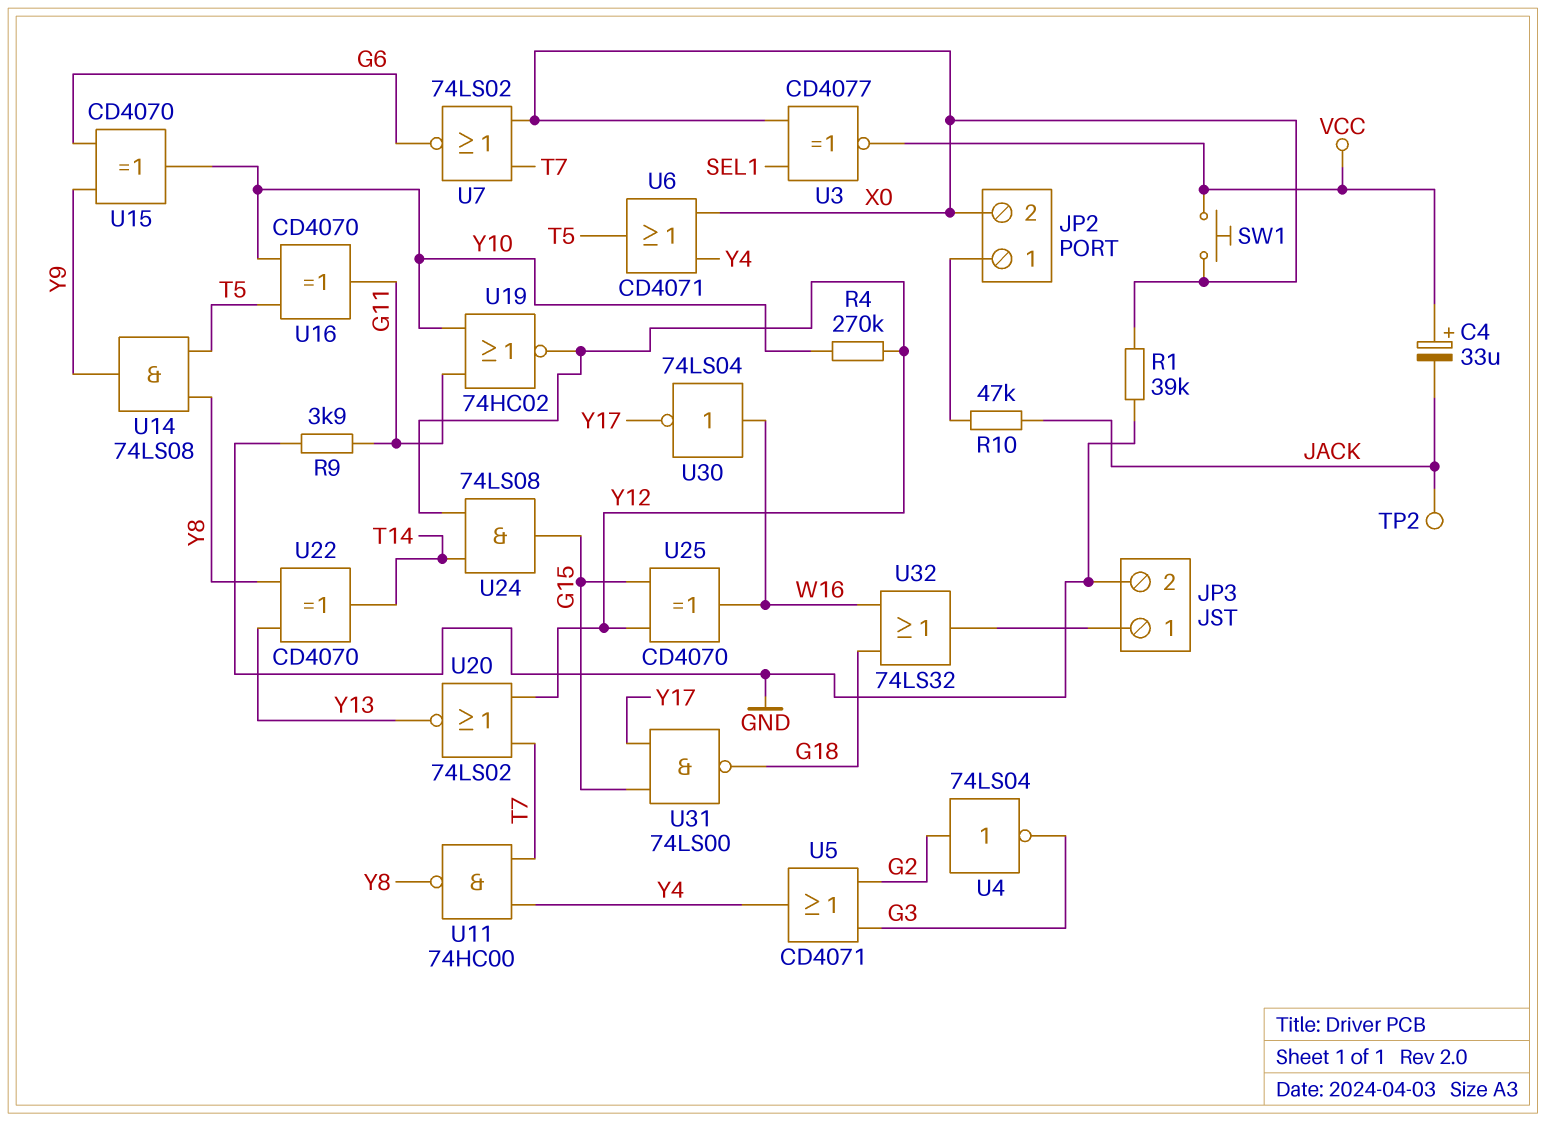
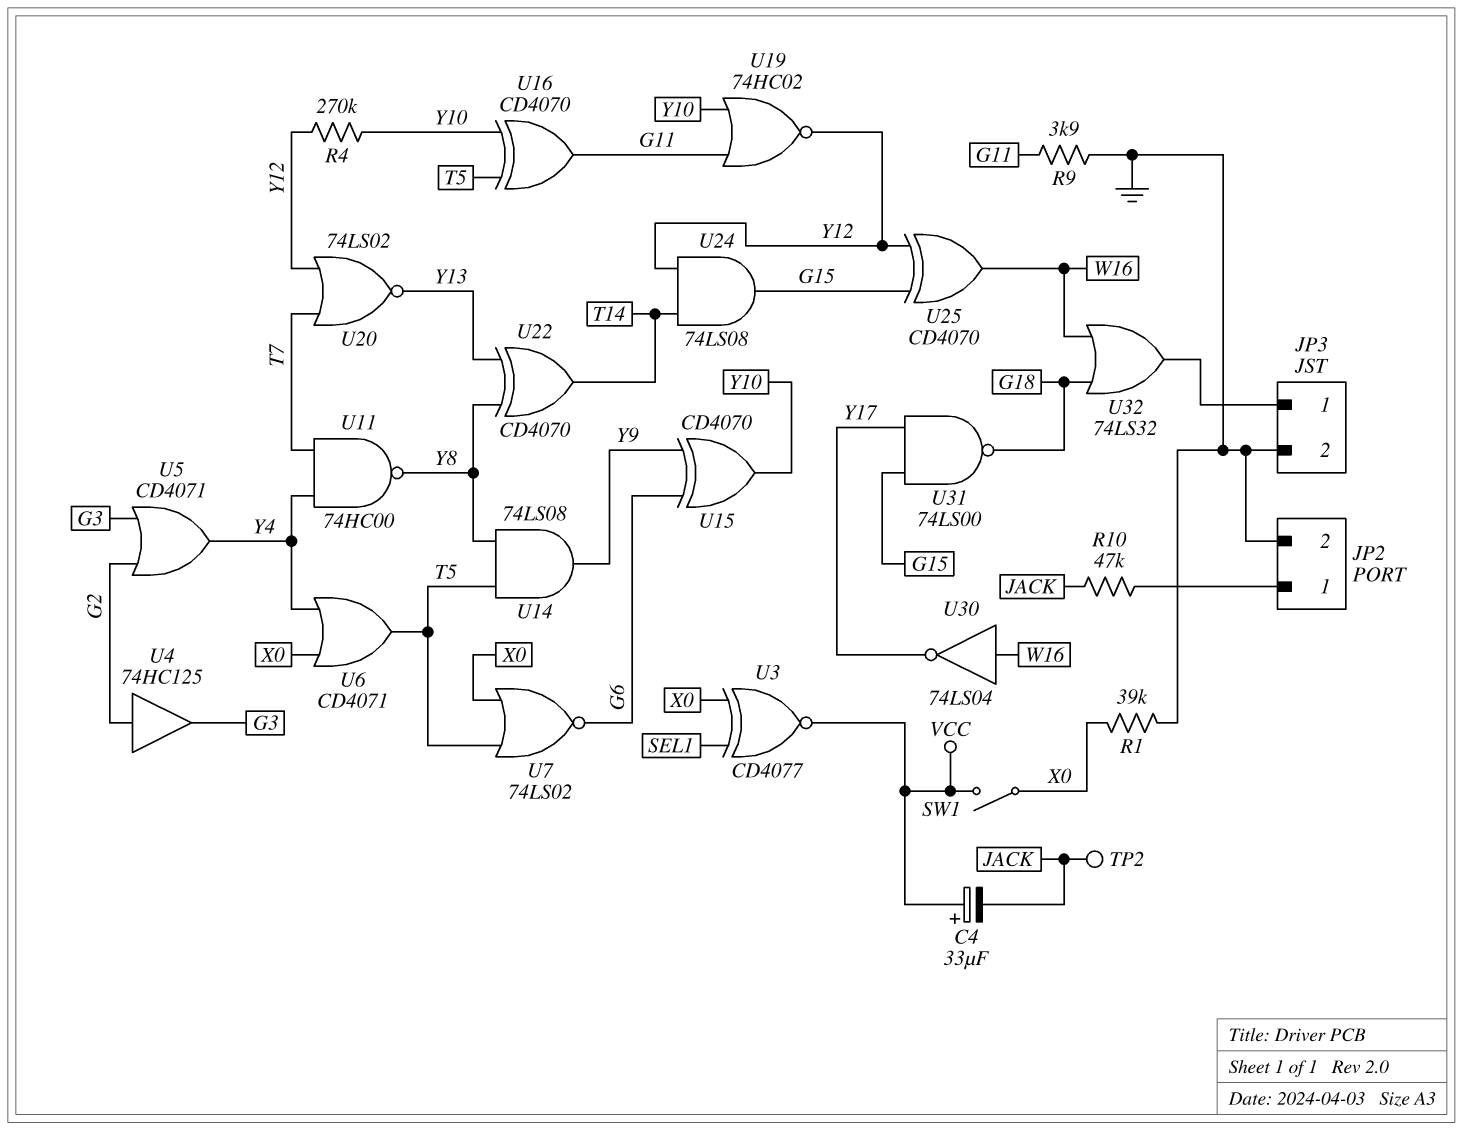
JP2 pin 2: X0 -> GND
SW1: button (VCC, X0) -> switch (VCC, X0)
U4: NOT 74LS04 (in G2, out G3) -> buffer 74HC125 (in G2, out G3)
U7: NOR 74LS02 (in T7, in X0, out G6) -> NOR 74LS02 (in T5, in X0, out G6)

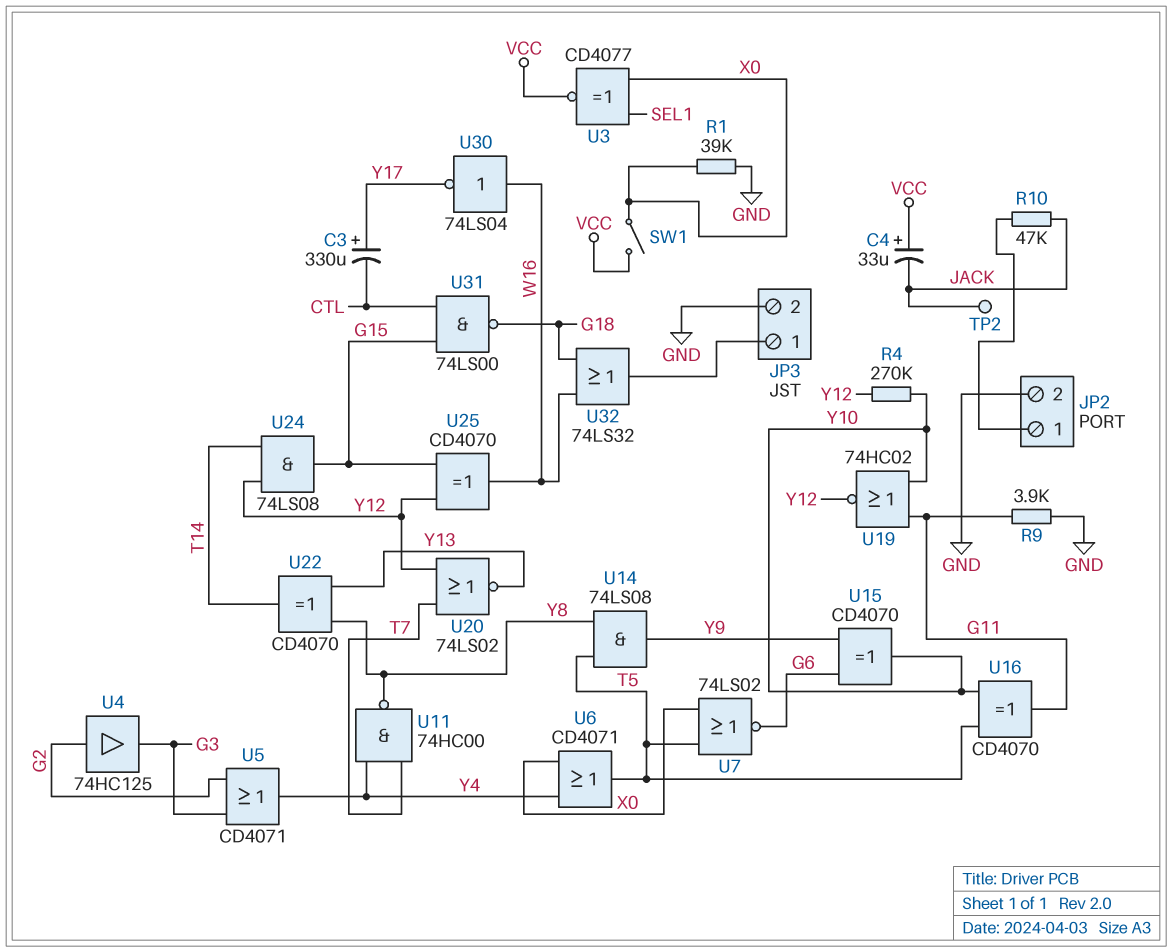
C3: none -> 330uF (plus Y17, minus CTL)
U31: NAND 74LS00 (in G15, in Y17, out G18) -> NAND 74LS00 (in CTL, in G15, out G18)

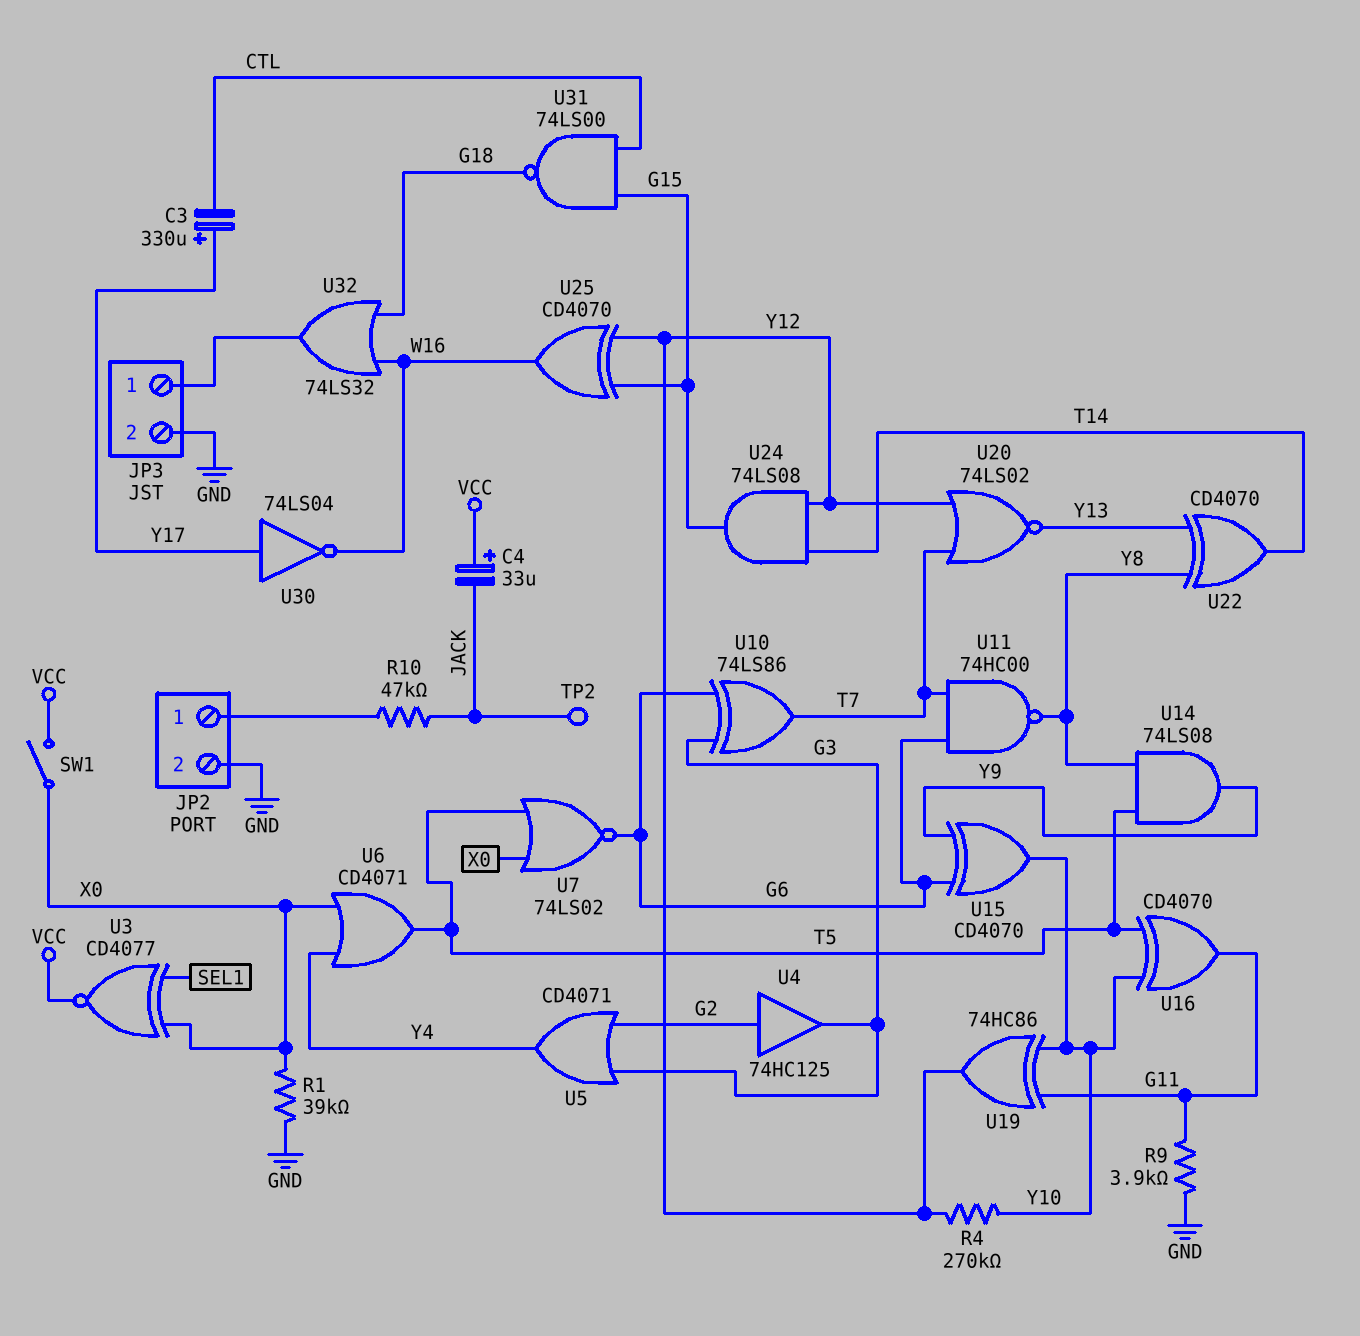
U10: none -> XOR 74LS86 (in G3, in G6, out T7)
U11: NAND 74HC00 (in T7, in Y4, out Y8) -> NAND 74HC00 (in G6, in T7, out Y8)
U19: NOR 74HC02 (in G11, in Y10, out Y12) -> XOR 74HC86 (in G11, in Y10, out Y12)
U30: NOT 74LS04 (in W16, out Y17) -> NOT 74LS04 (in Y17, out W16)

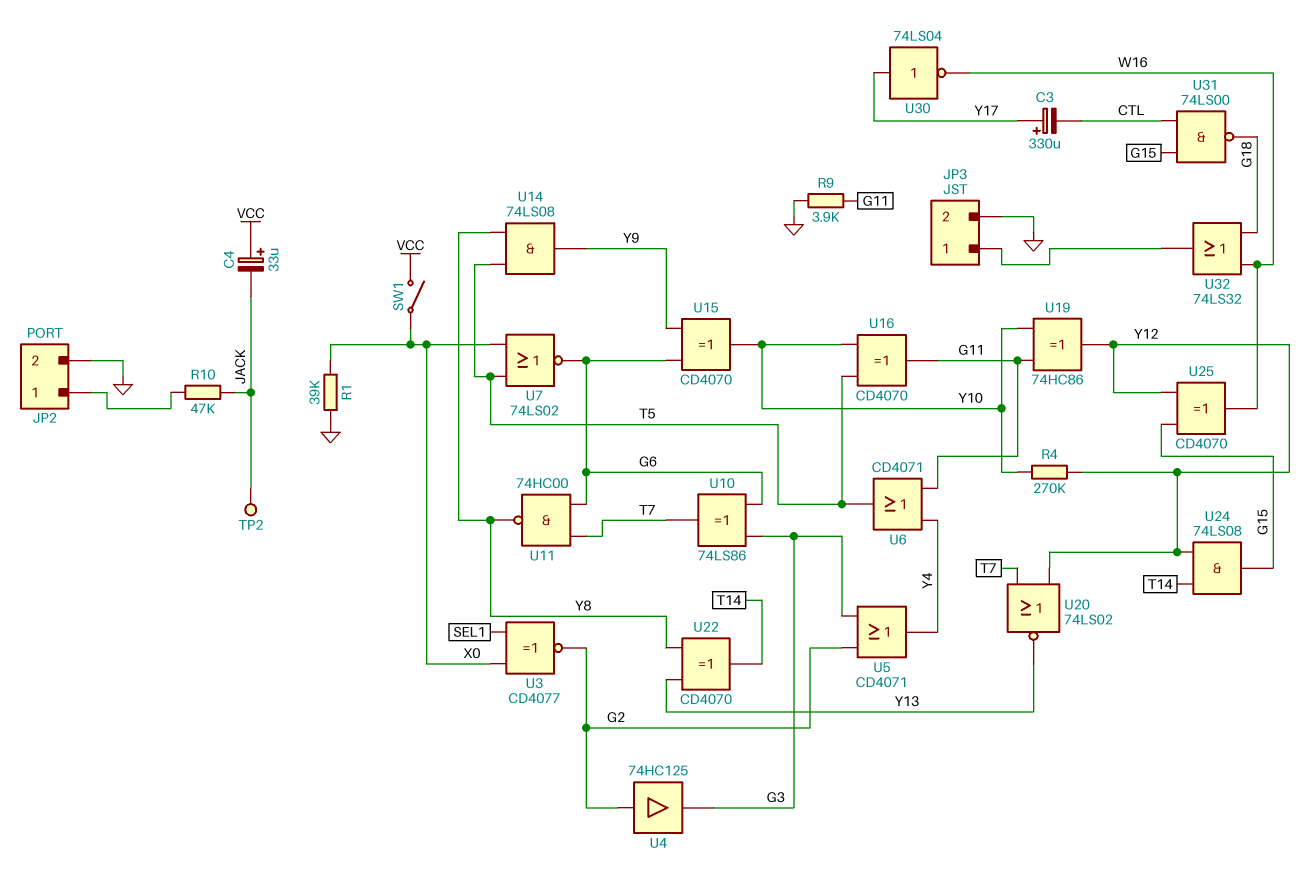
U3: XNOR CD4077 (in SEL1, in X0, out VCC) -> XNOR CD4077 (in SEL1, in X0, out G2)
U6: OR CD4071 (in X0, in Y4, out T5) -> OR CD4071 (in G11, in Y4, out T5)

